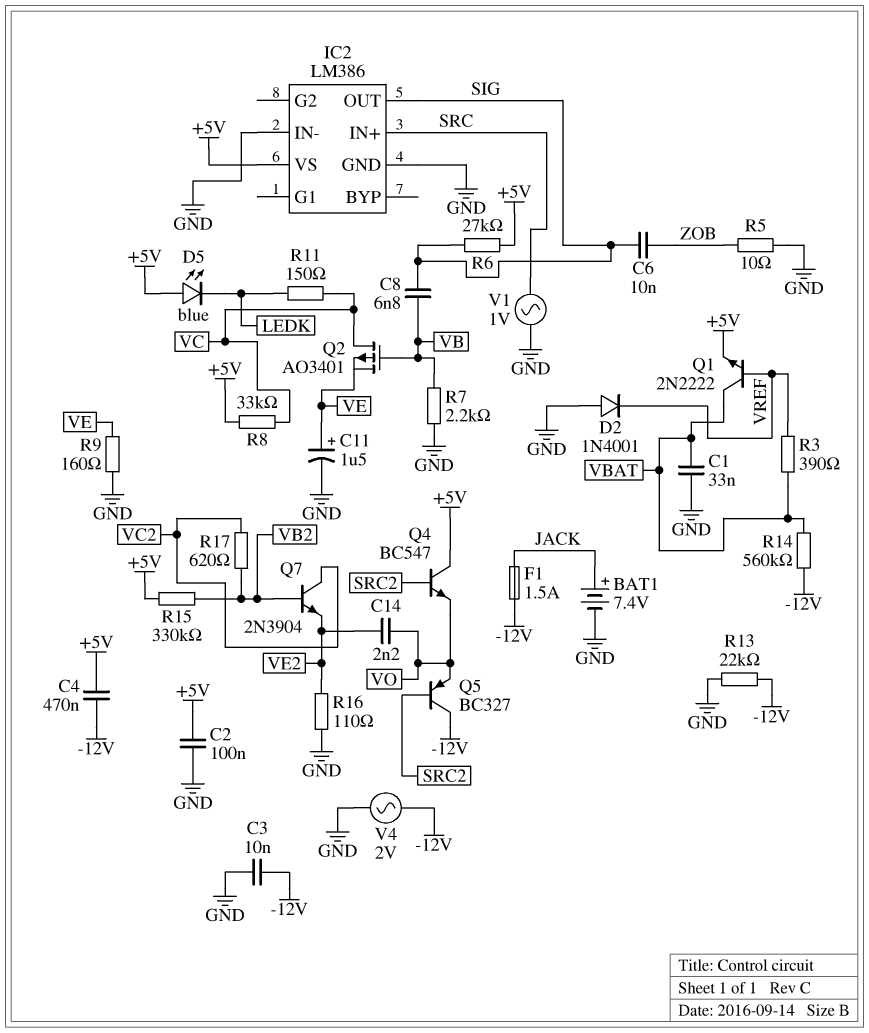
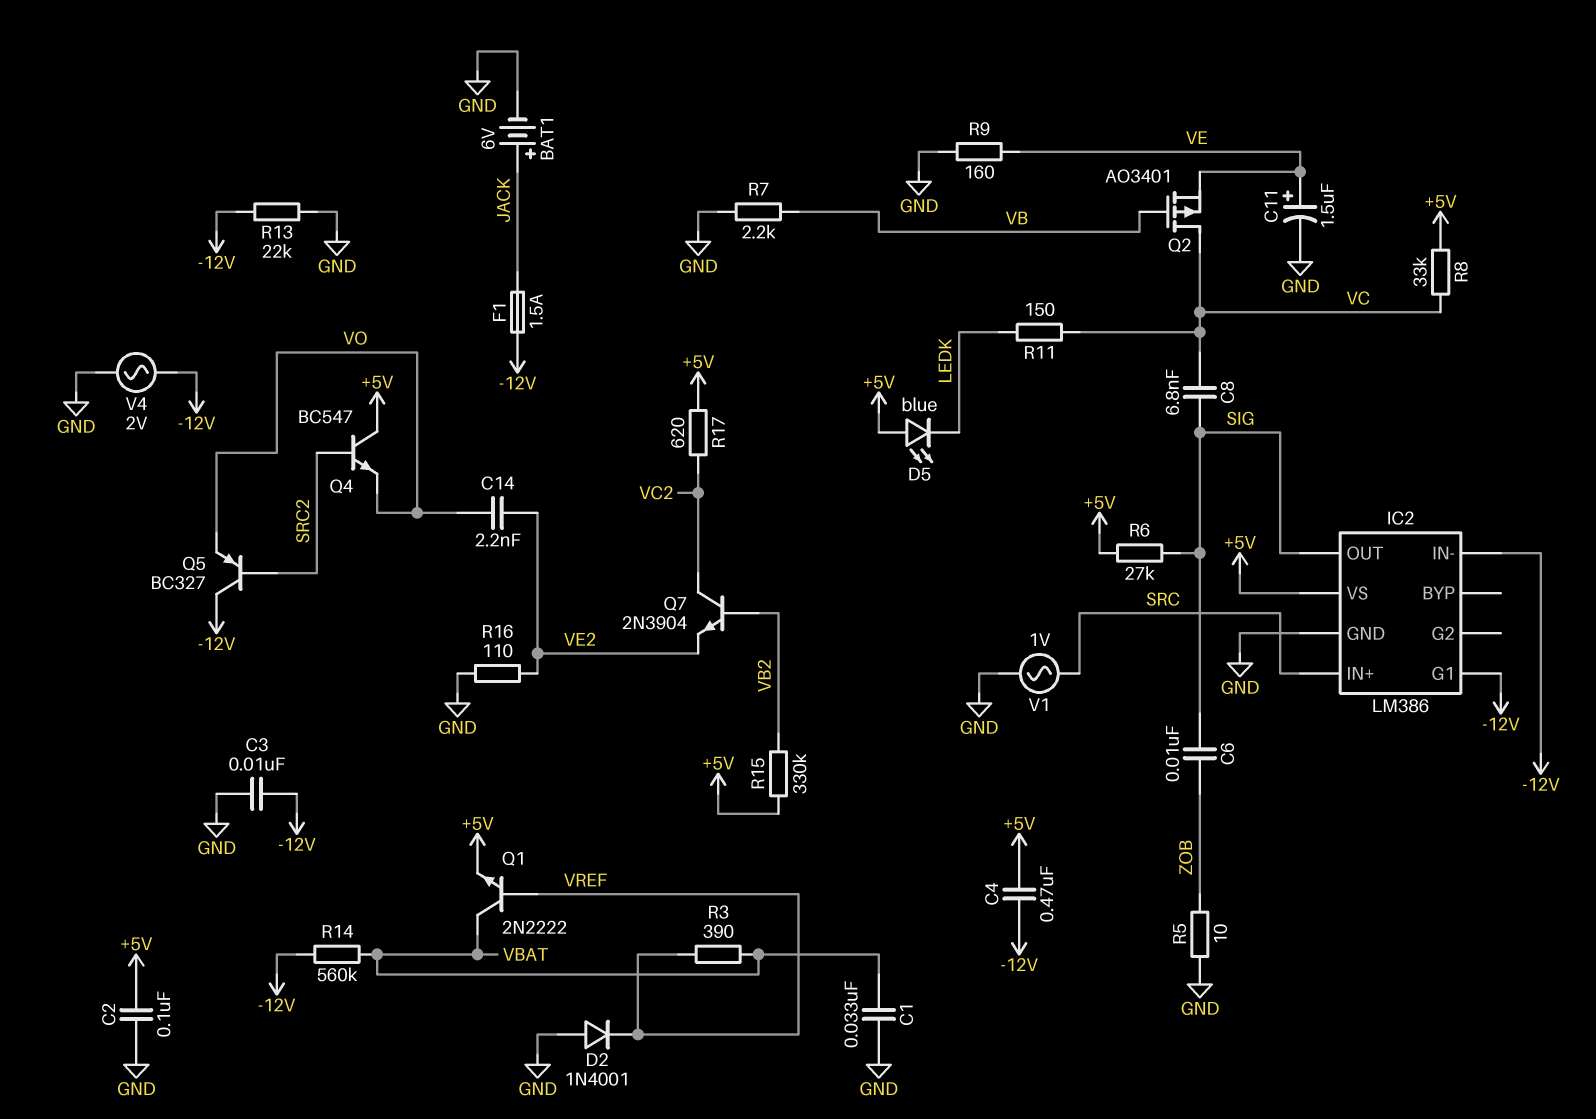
BAT1: 7.4V (plus JACK, minus GND) -> 6V (plus JACK, minus GND)
C8: 6.8nF (SIG, VB) -> 6.8nF (SIG, VC)
IC2 pin G1: none -> -12V
IC2 pin IN-: GND -> -12V
R17: 620 (VB2, VC2) -> 620 (+5V, VC2)

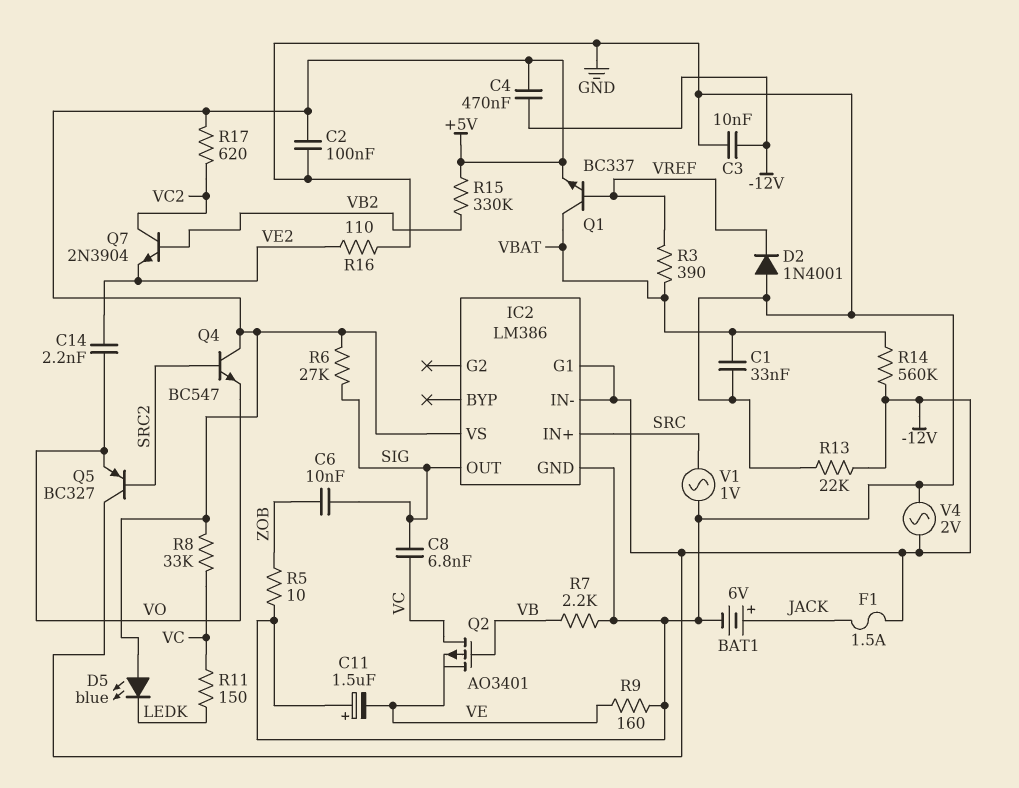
C11: 1.5uF (plus VE, minus GND) -> 1.5uF (plus GND, minus VE)
Q1: NPN 2N2222 (B VREF, C VBAT, E +5V) -> NPN BC337 (B VREF, C VBAT, E +5V)

